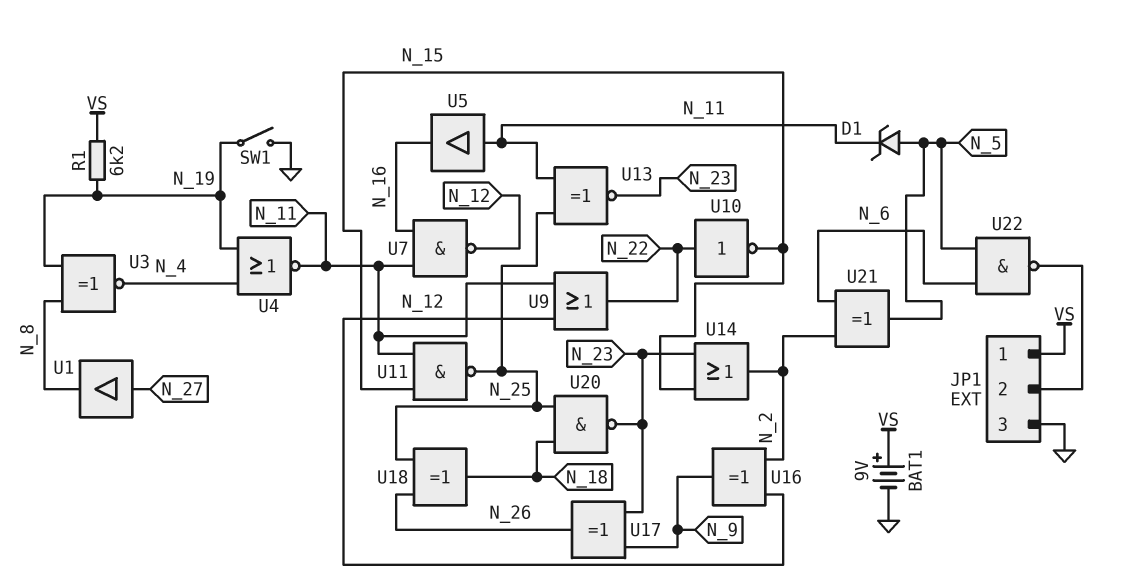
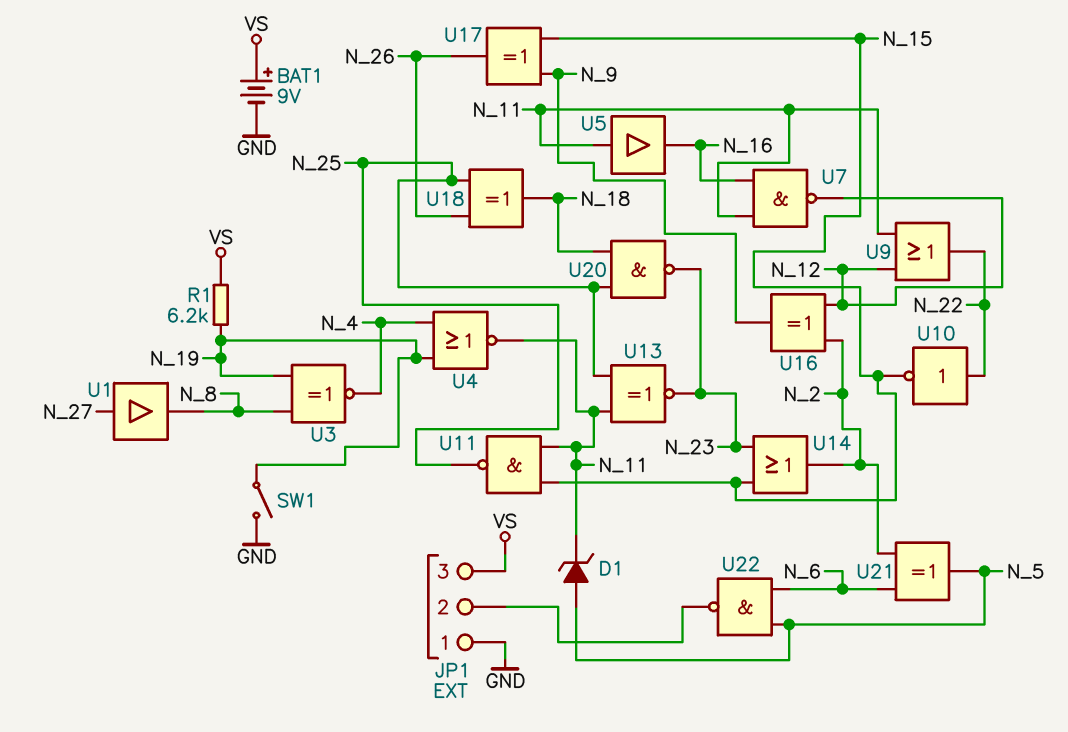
JP1 pin 1: VS -> GND
JP1 pin 3: GND -> VS
U17: XOR (in N_9, in N_23, out N_26) -> XOR (in N_9, in N_15, out N_26)

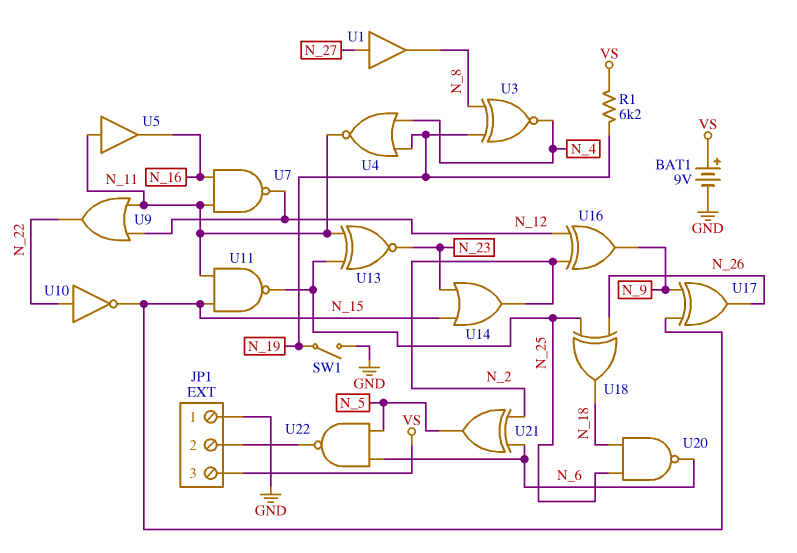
D1: zener (A N_5, K N_11) -> none
U20: NAND (in N_18, in N_25, out N_23) -> NAND (in N_18, in N_25, out N_6)

